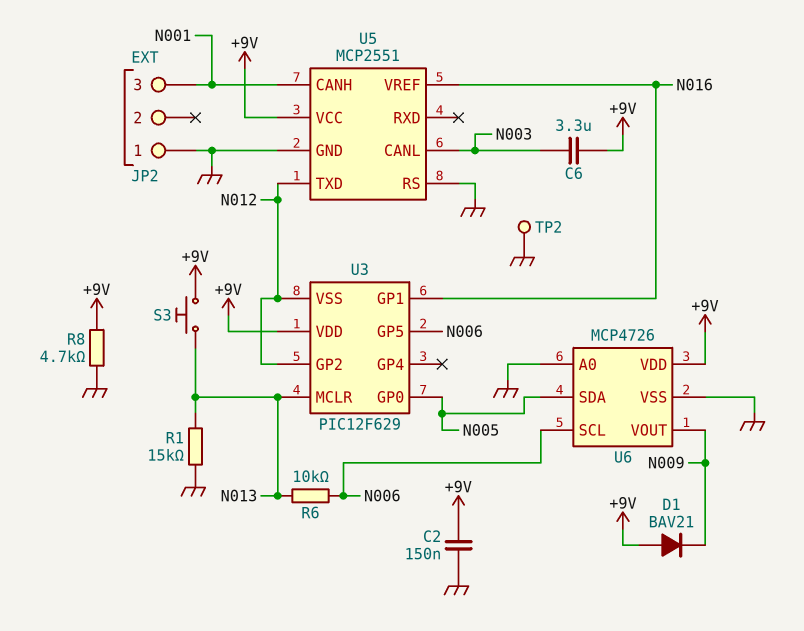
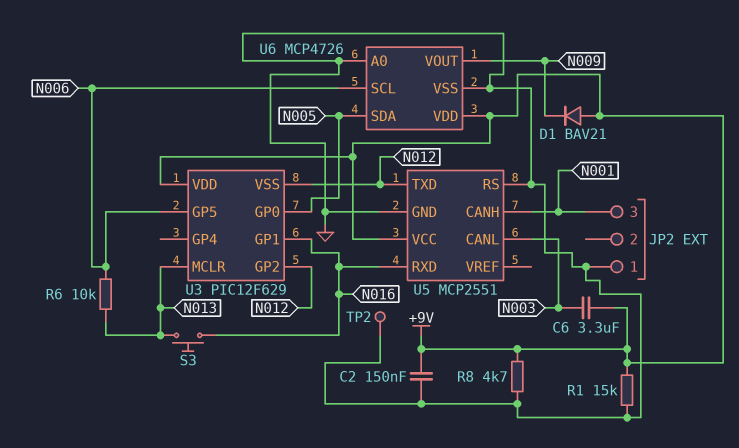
R1: 15k (GND, N013) -> 15k (+9V, GND)
S3: button (+9V, N013) -> button (N013, N016)
U5 pin RXD: none -> N016
U5 pin VREF: N016 -> none

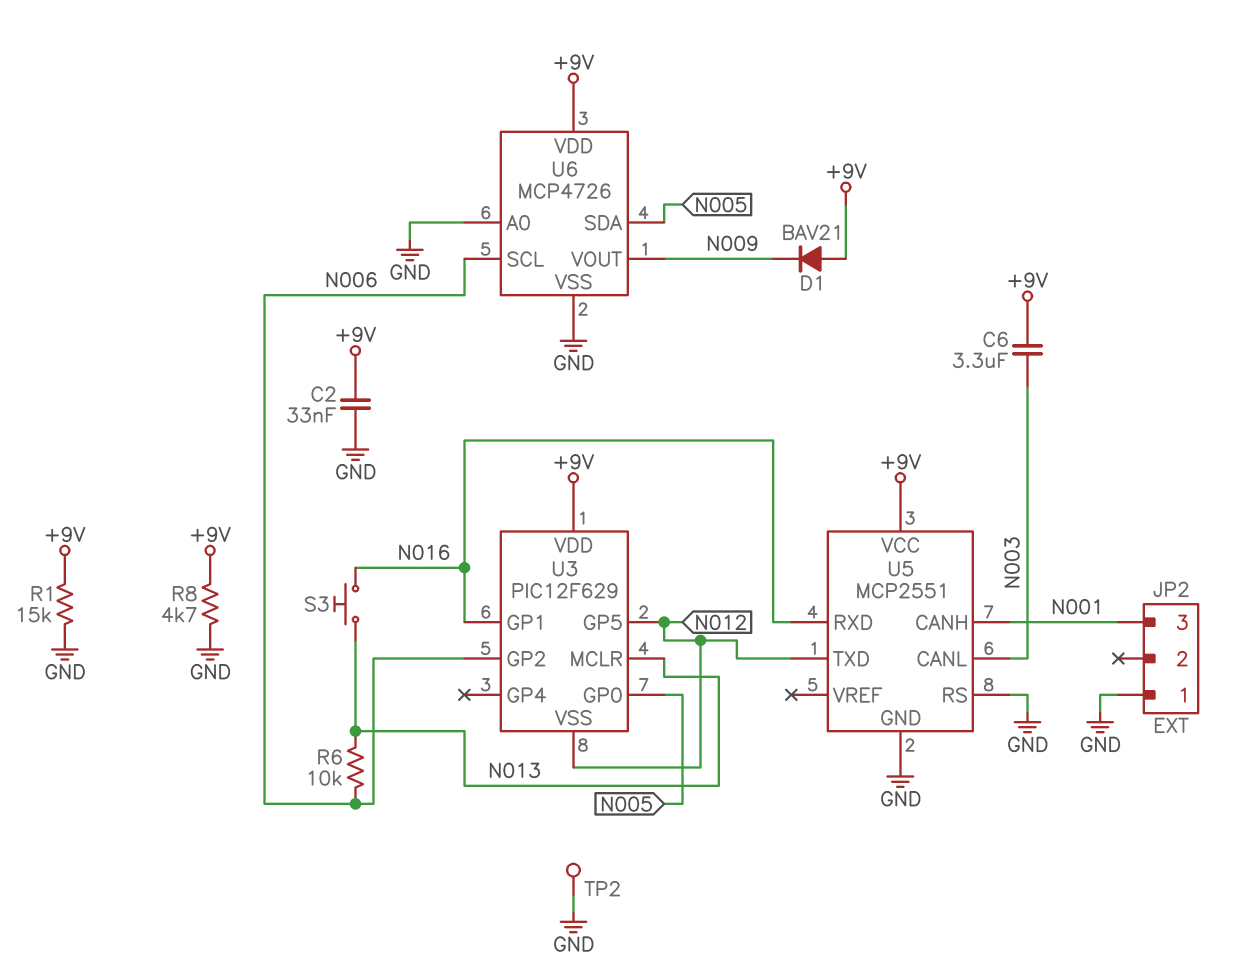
C2: 150nF (+9V, GND) -> 33nF (+9V, GND)
U3 pin GP2: N012 -> N006
U3 pin GP5: N006 -> N012

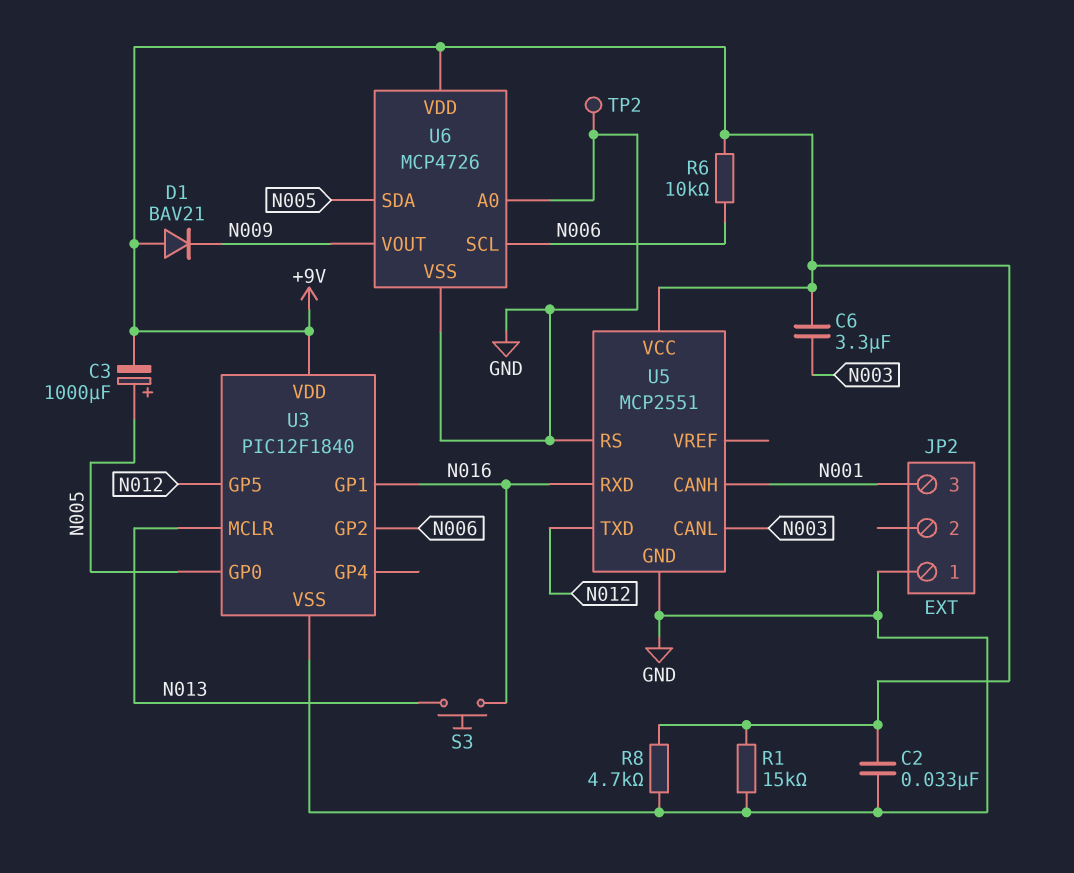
C3: none -> 1000uF (plus N005, minus +9V)
R6: 10k (N006, N013) -> 10k (+9V, N006)
U3: PIC12F629 -> PIC12F1840
U3 pin VSS: N012 -> GND

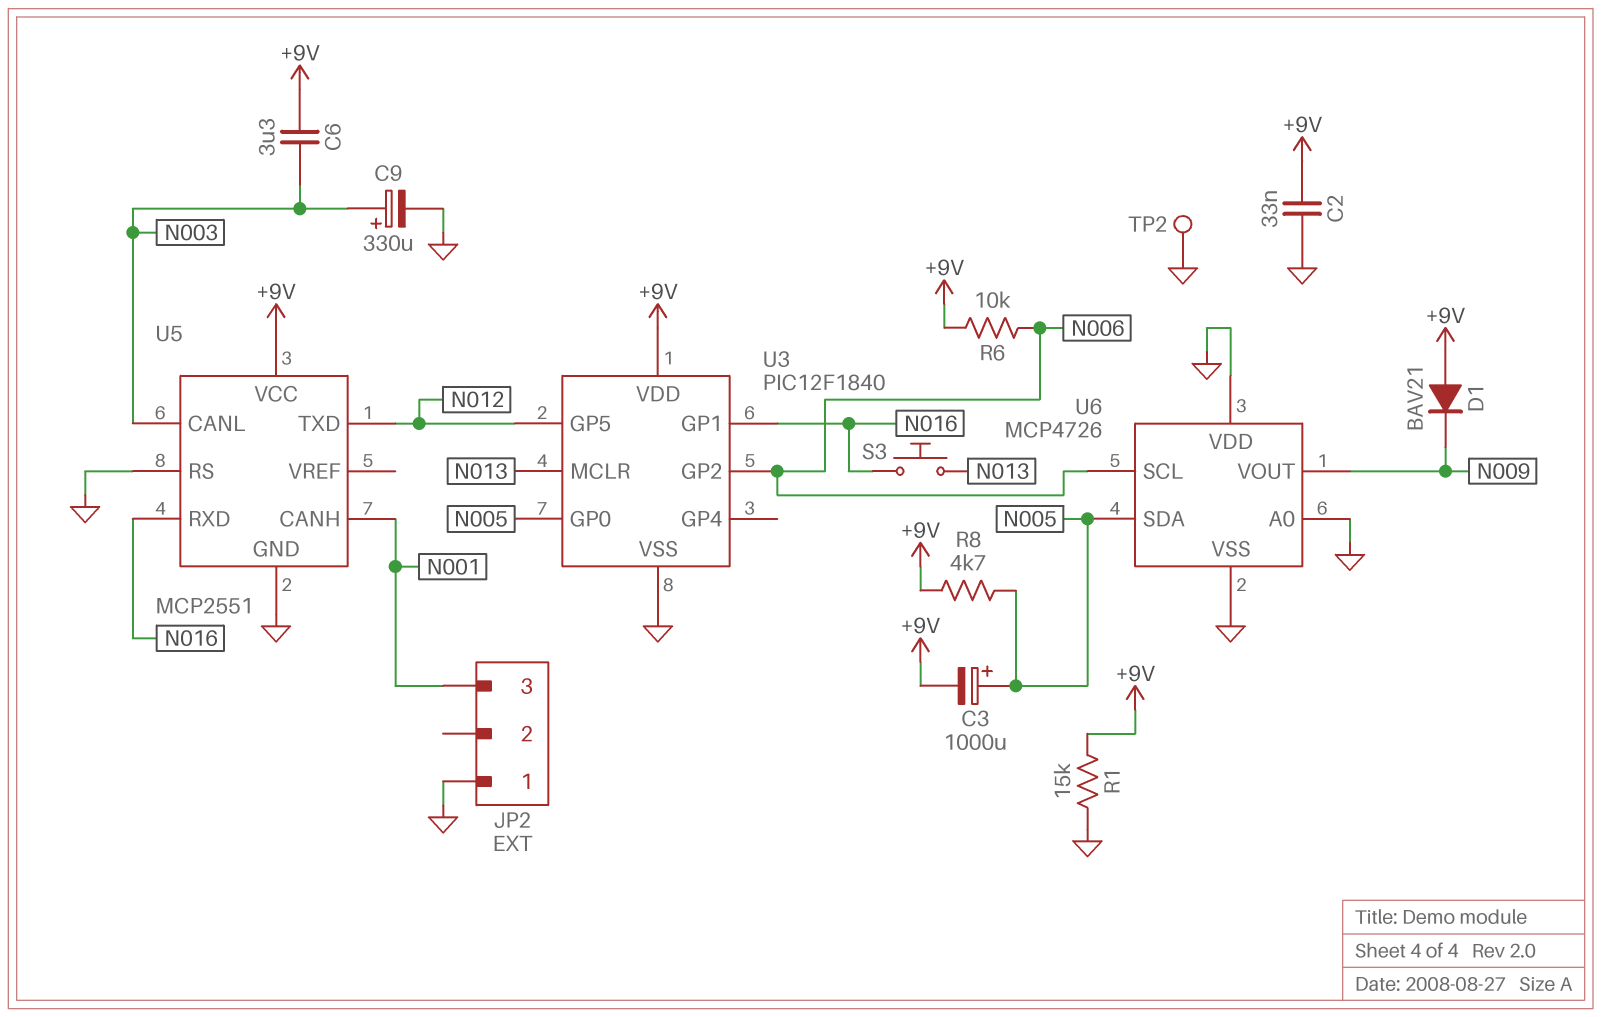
C9: none -> 330uF (plus N003, minus GND)
R8: 4.7k (+9V, GND) -> 4.7k (+9V, N005)
U6 pin VDD: +9V -> GND

